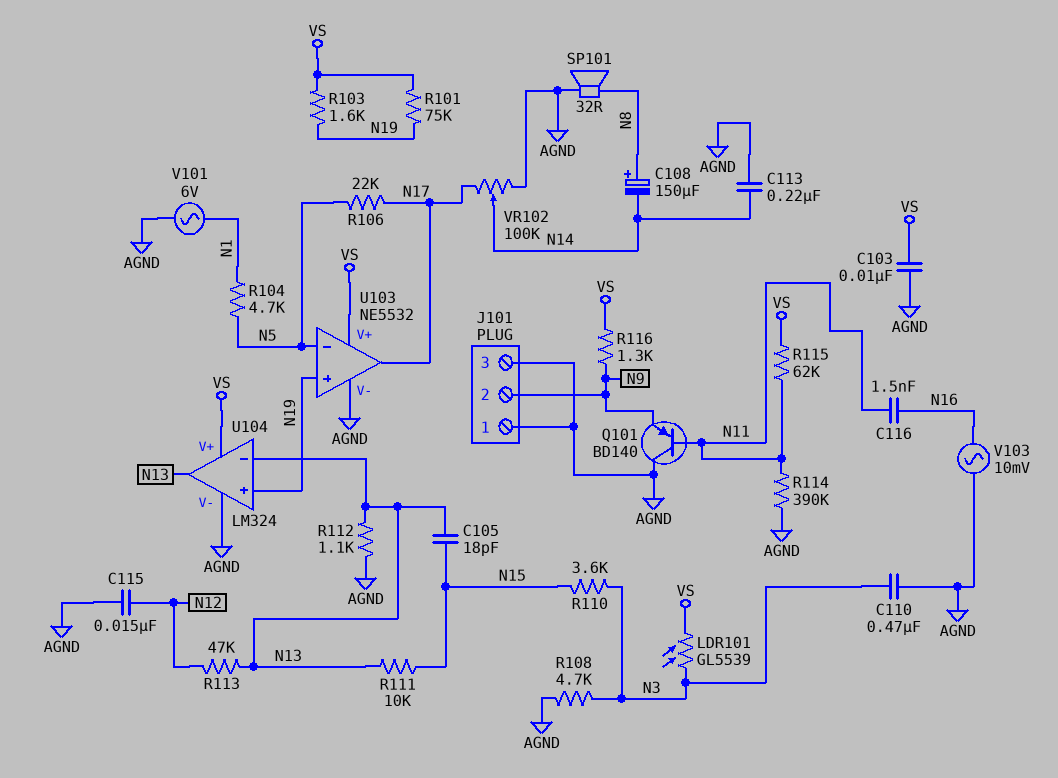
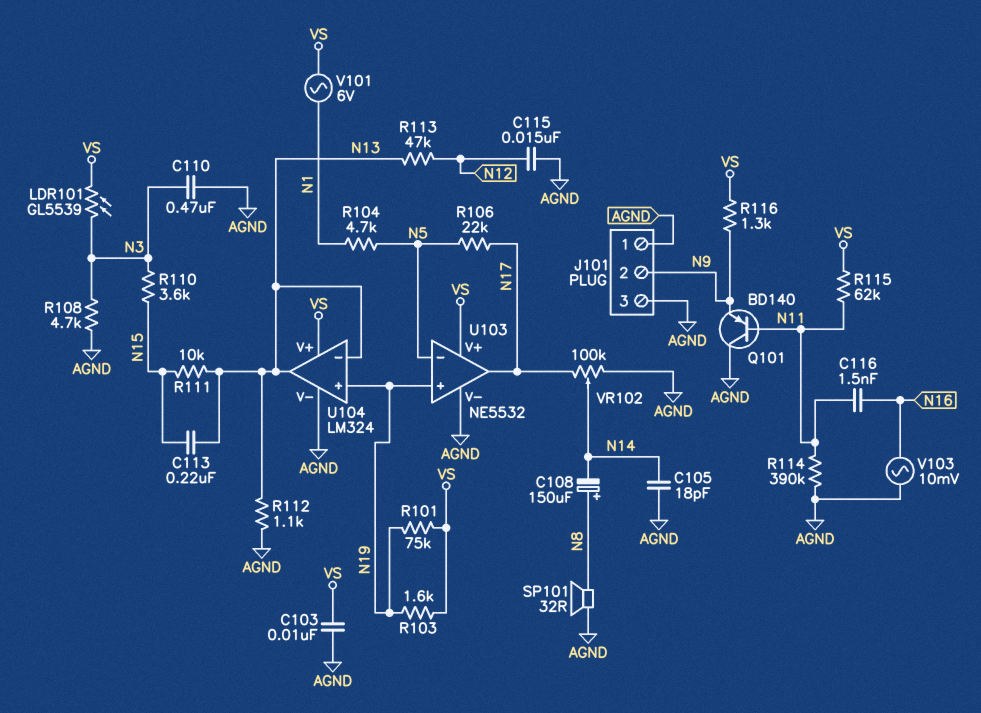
C105: 18pF (N13, N15) -> 18pF (AGND, N14)
C113: 220nF (AGND, N14) -> 220nF (N13, N15)
V101: AC 6V (AGND, N1) -> AC 6V (N1, VS)

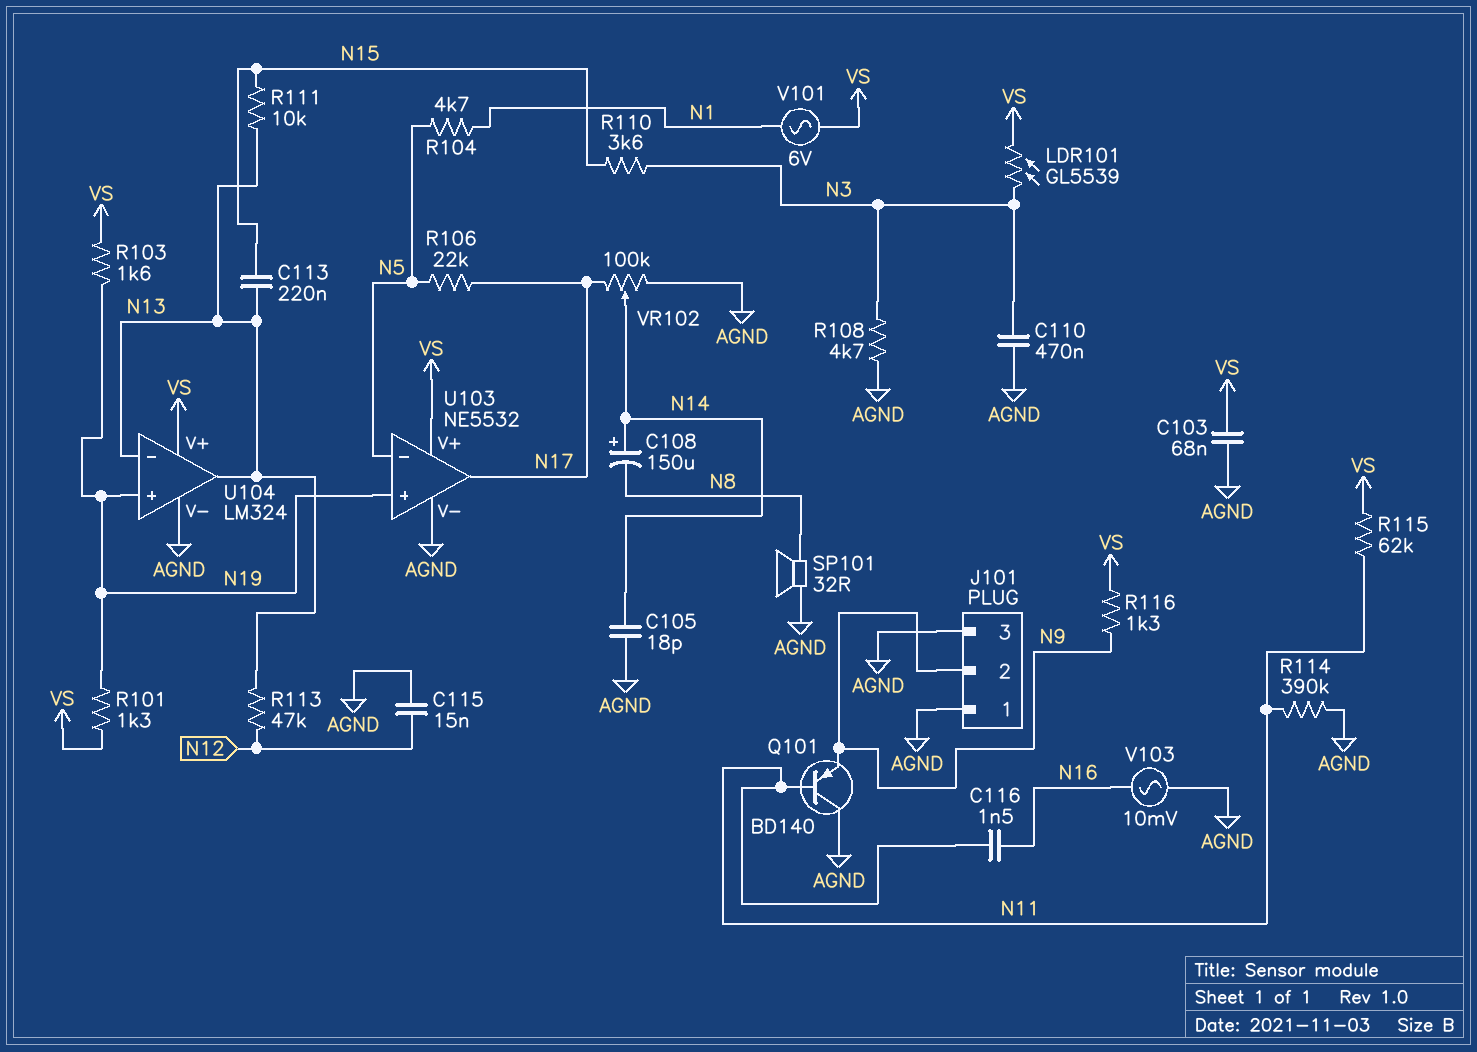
C103: 10nF (AGND, VS) -> 68nF (AGND, VS)
C108: 150uF (plus N8, minus N14) -> 150uF (plus N14, minus N8)
R101: 75k (N19, VS) -> 1.3k (N19, VS)
R112: 1.1k (AGND, N13) -> none

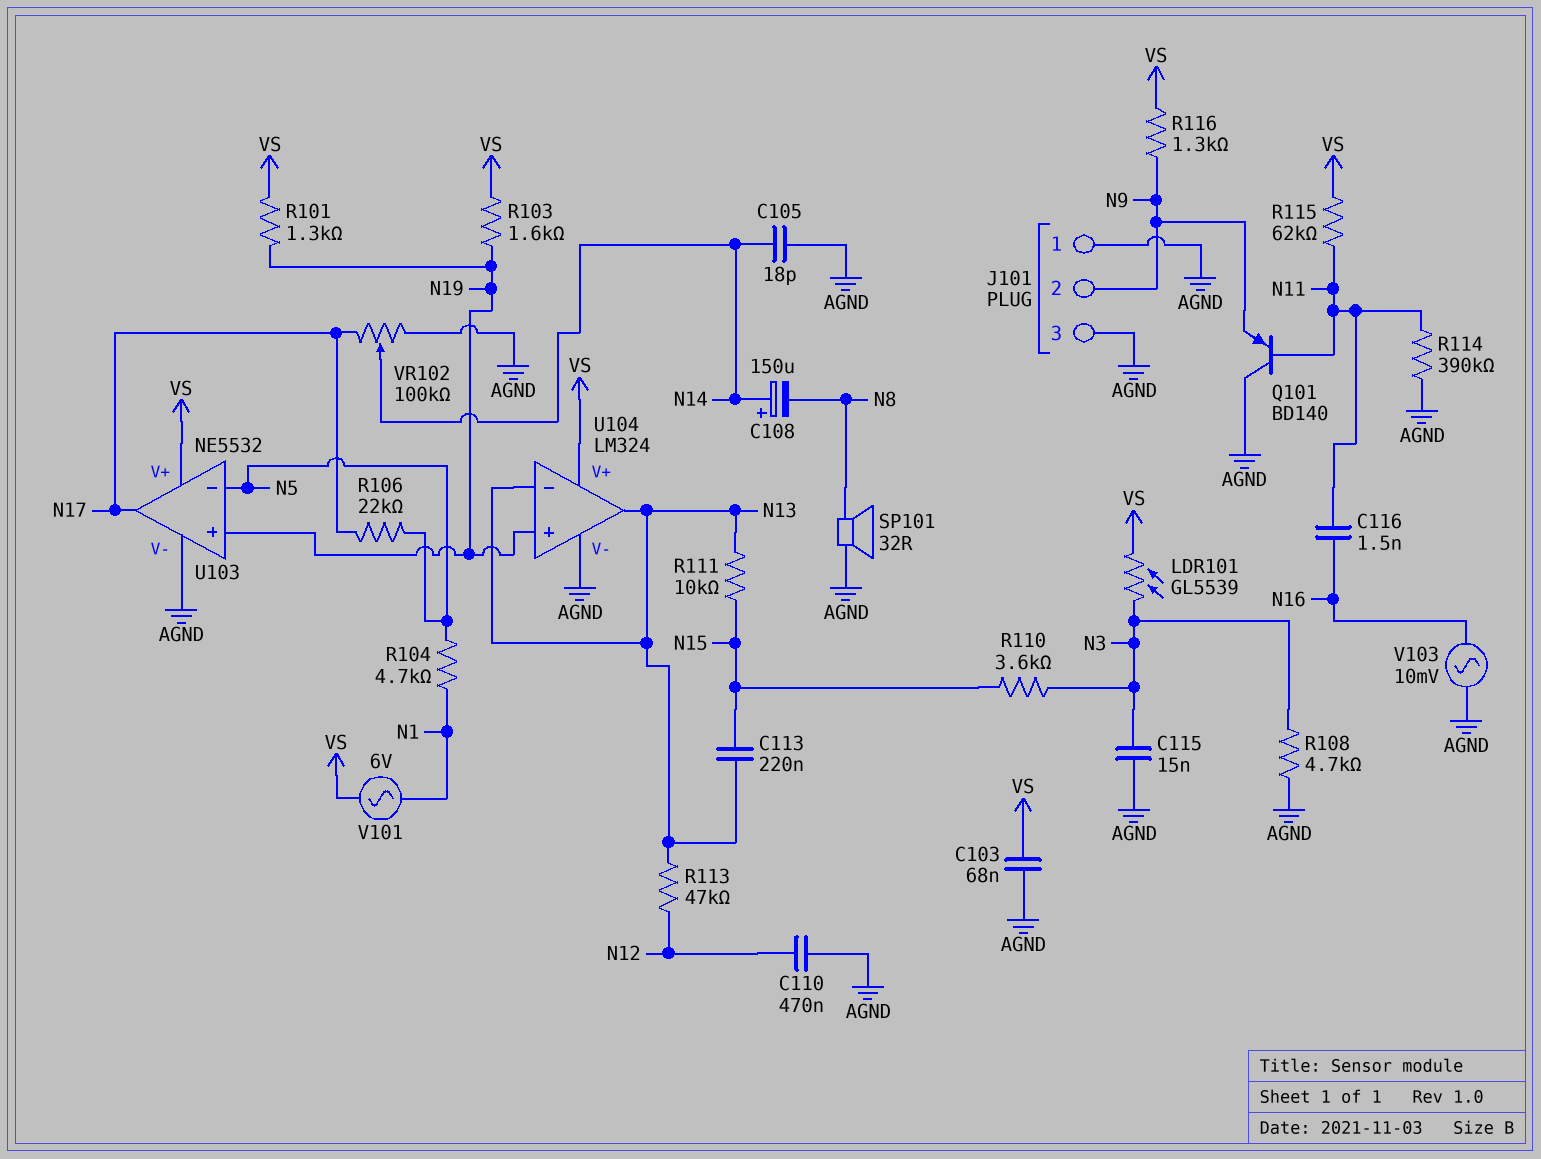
C110: 470nF (AGND, N3) -> 470nF (AGND, N12)
C115: 15nF (AGND, N12) -> 15nF (AGND, N3)

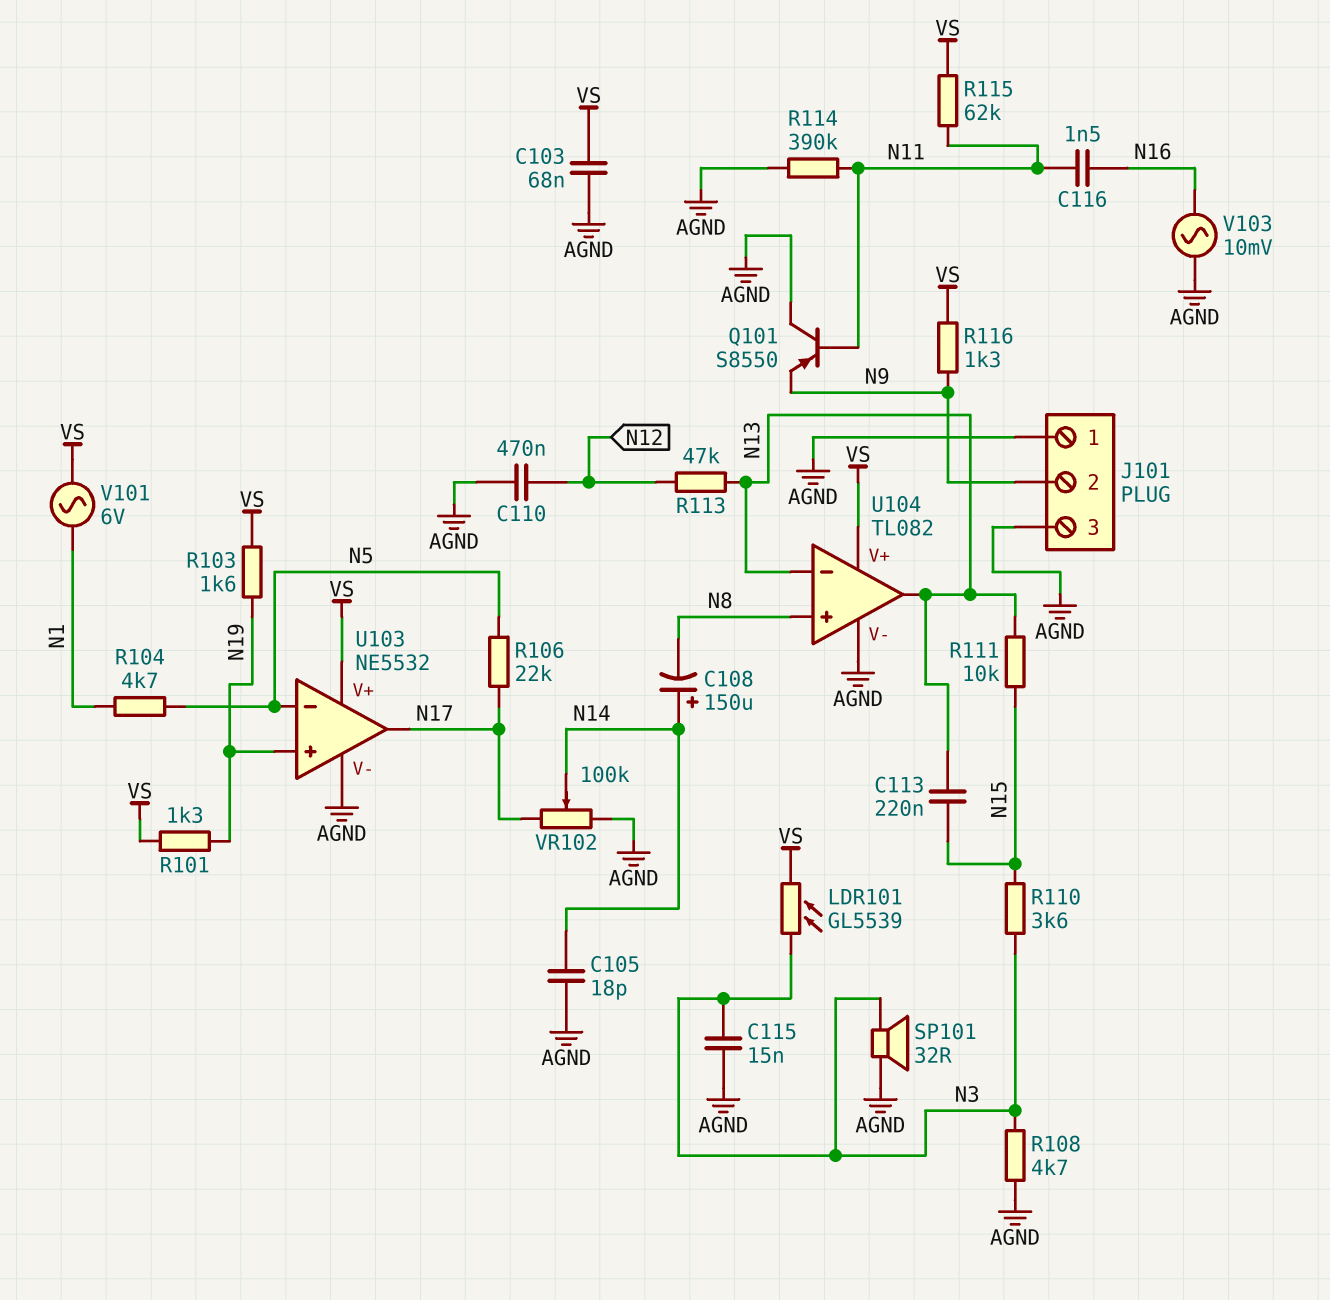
Q101: PNP BD140 (B N11, C AGND, E N9) -> PNP S8550 (B N11, C AGND, E N9)
SP101: speaker 32R (AGND, N8) -> speaker 32R (AGND, N3)
U104: LM324 -> TL082
U104 pin in+: N19 -> N8

